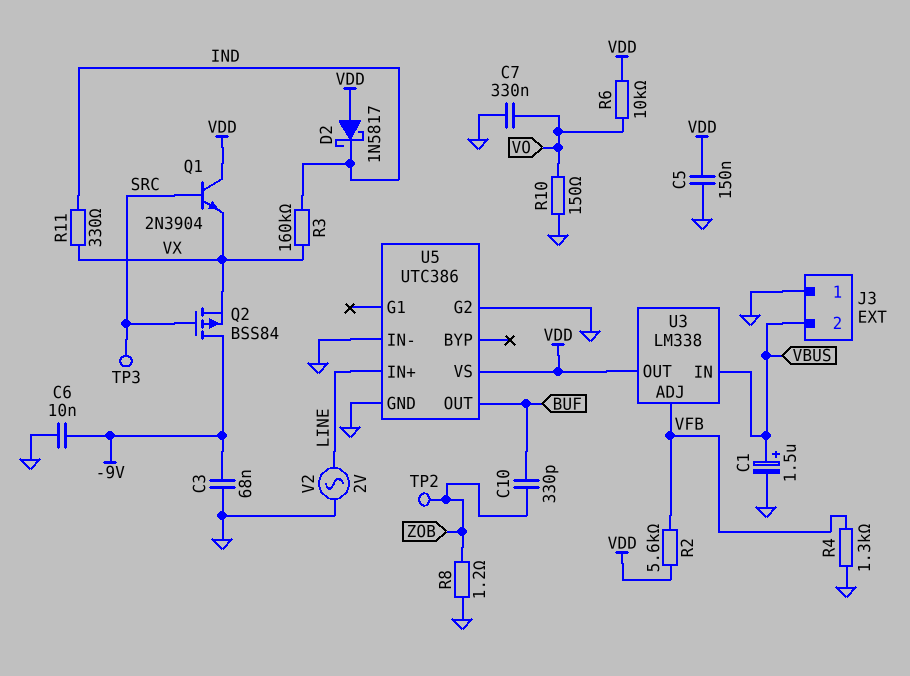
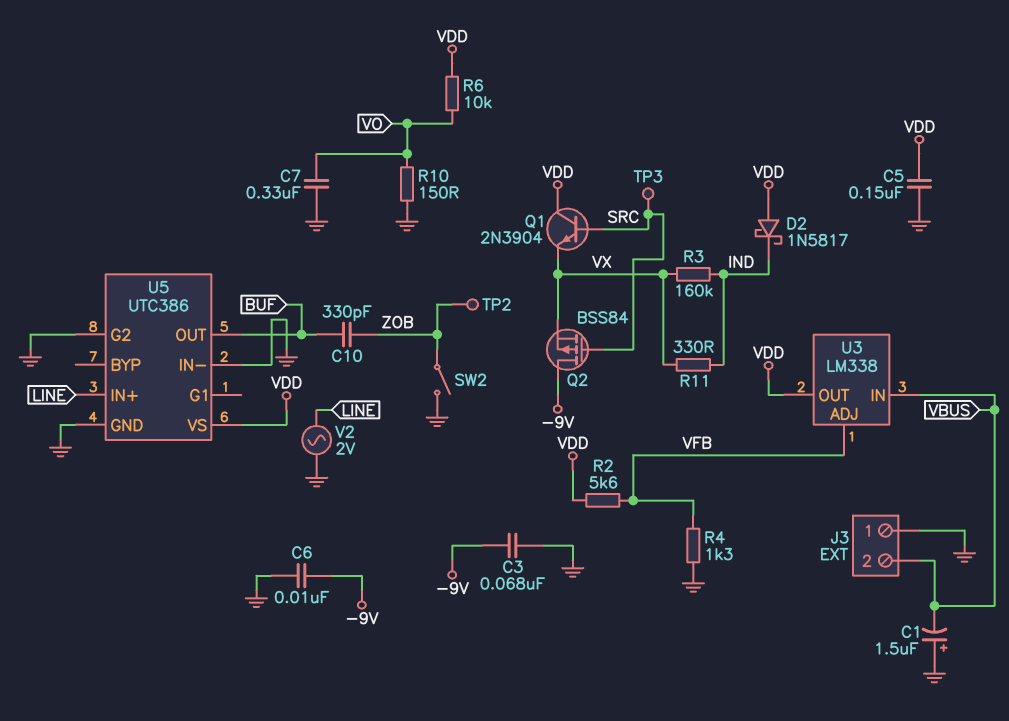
C1: 1.5uF (plus VBUS, minus GND) -> 1.5uF (plus GND, minus VBUS)
R8: 1.2 (GND, ZOB) -> none
SW2: none -> switch (GND, ZOB)

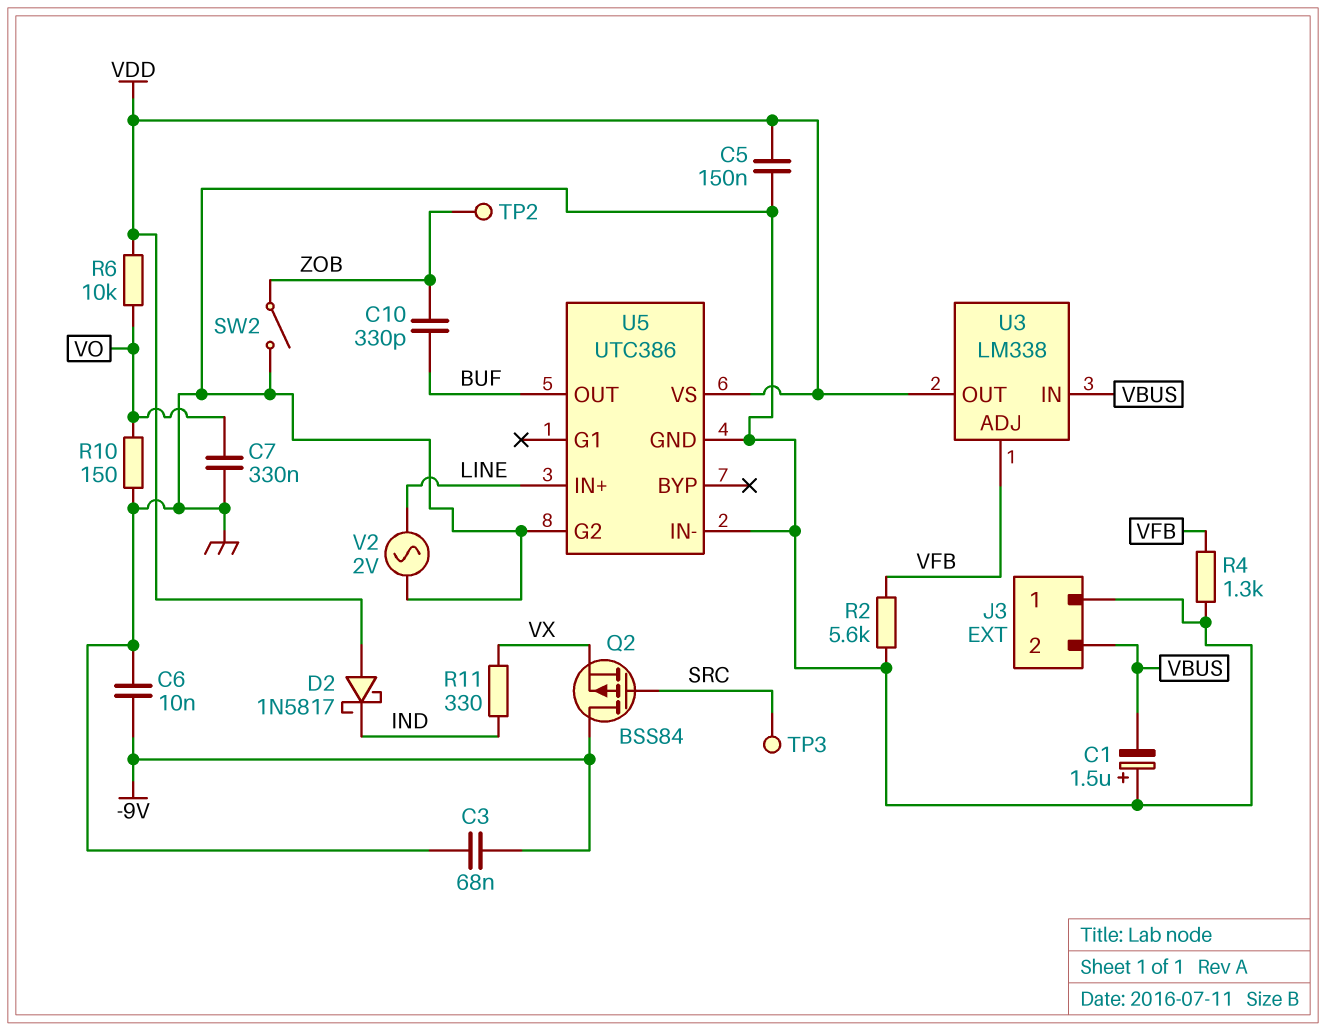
Q1: NPN 2N3904 (B SRC, C VDD, E VX) -> none
R2: 5.6k (VDD, VFB) -> 5.6k (GND, VFB)
R3: 160k (IND, VX) -> none

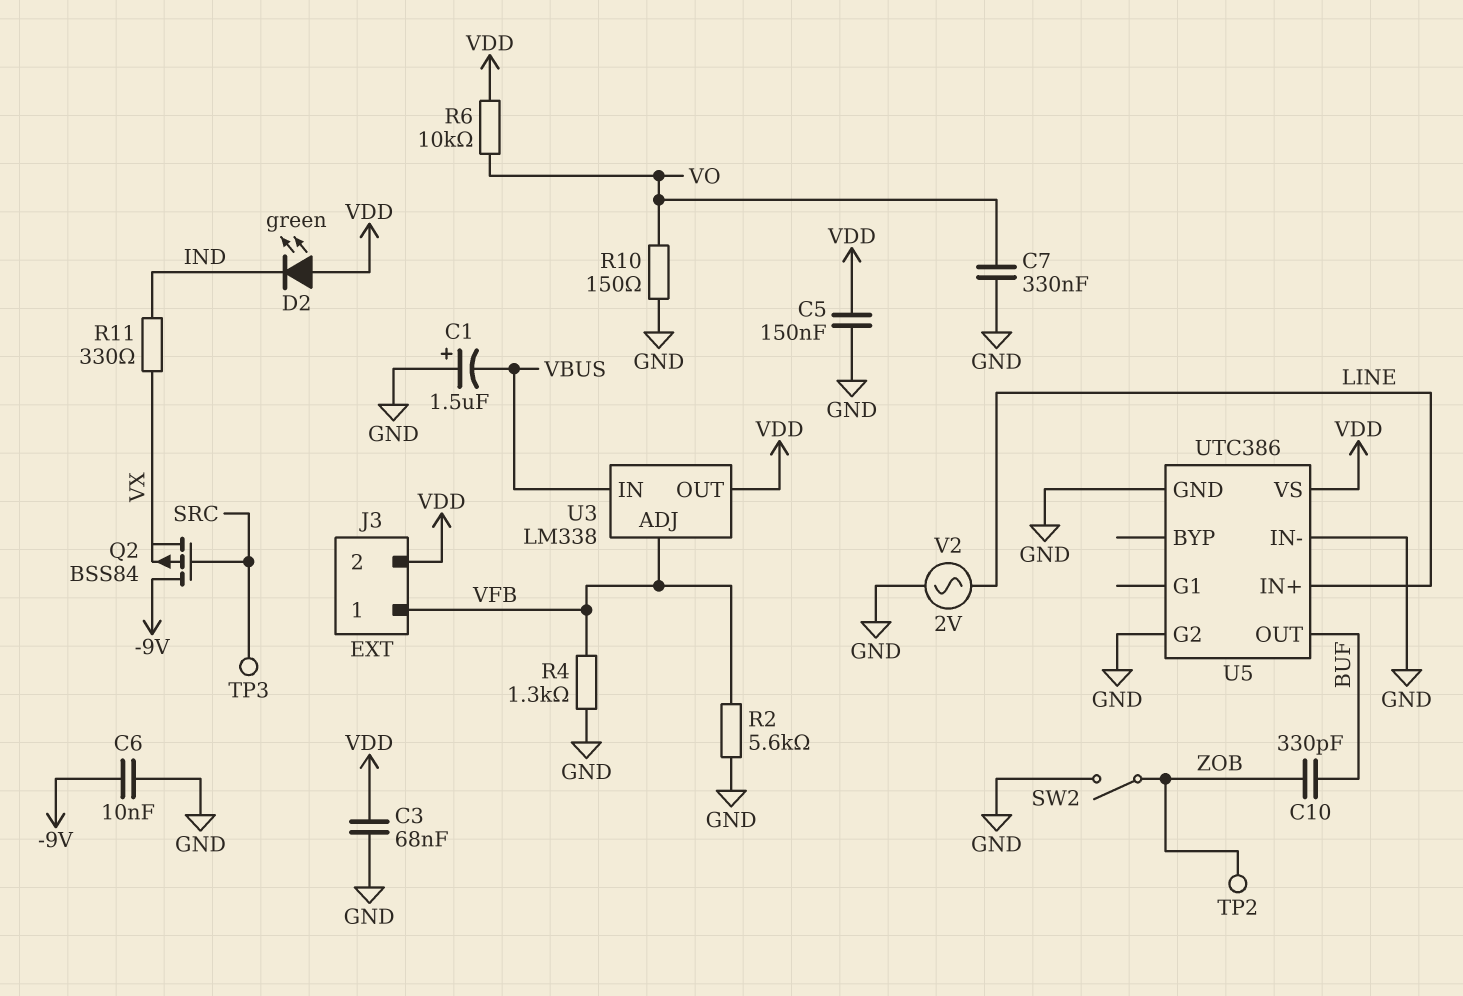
C3: 68nF (-9V, GND) -> 68nF (GND, VDD)
D2: schottky 1N5817 (A VDD, K IND) -> LED green (A VDD, K IND)
J3 pin 1: GND -> VFB
J3 pin 2: VBUS -> VDD

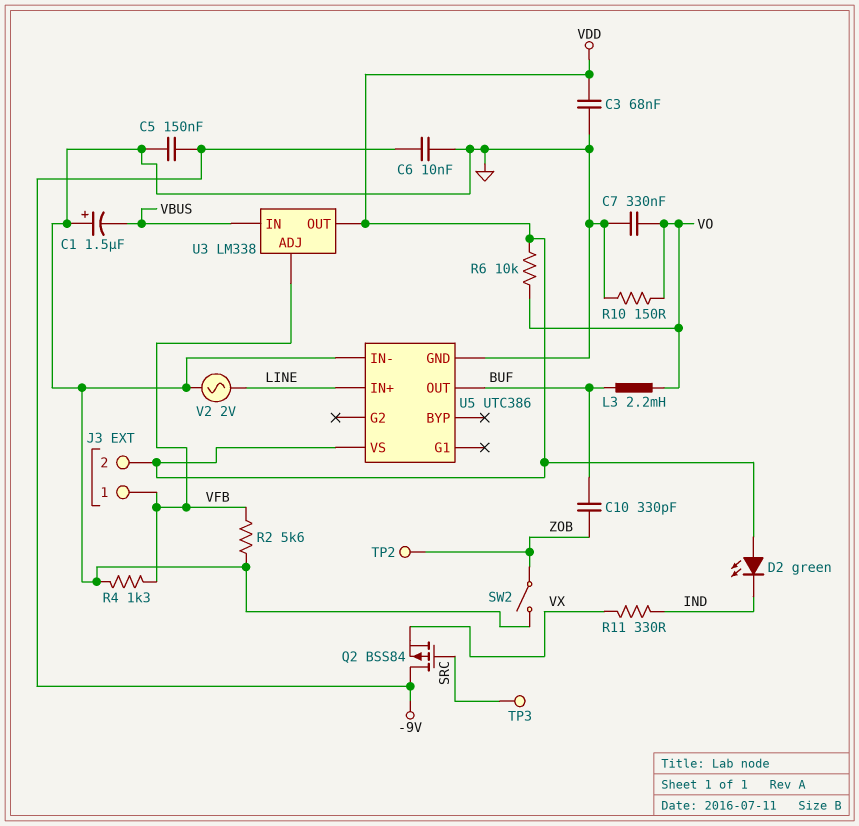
C5: 150nF (GND, VDD) -> 150nF (-9V, GND)
L3: none -> 2.2mH (BUF, VO)
U5 pin G2: GND -> none

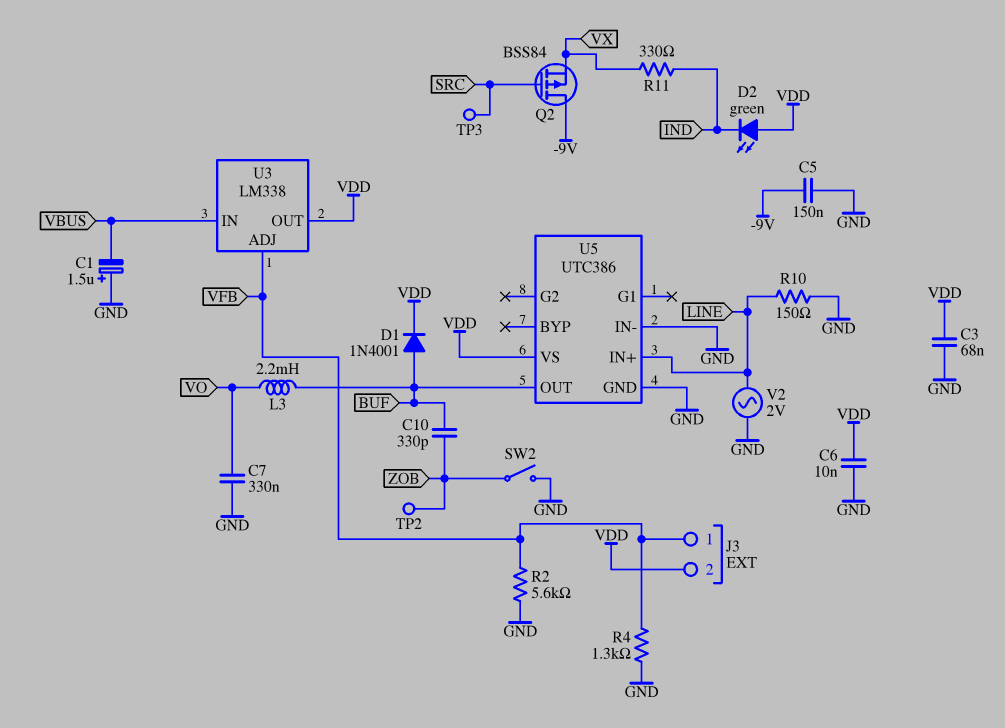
C6: 10nF (-9V, GND) -> 10nF (GND, VDD)
D1: none -> diode 1N4001 (A BUF, K VDD)
R6: 10k (VDD, VO) -> none
R10: 150 (GND, VO) -> 150 (GND, LINE)

